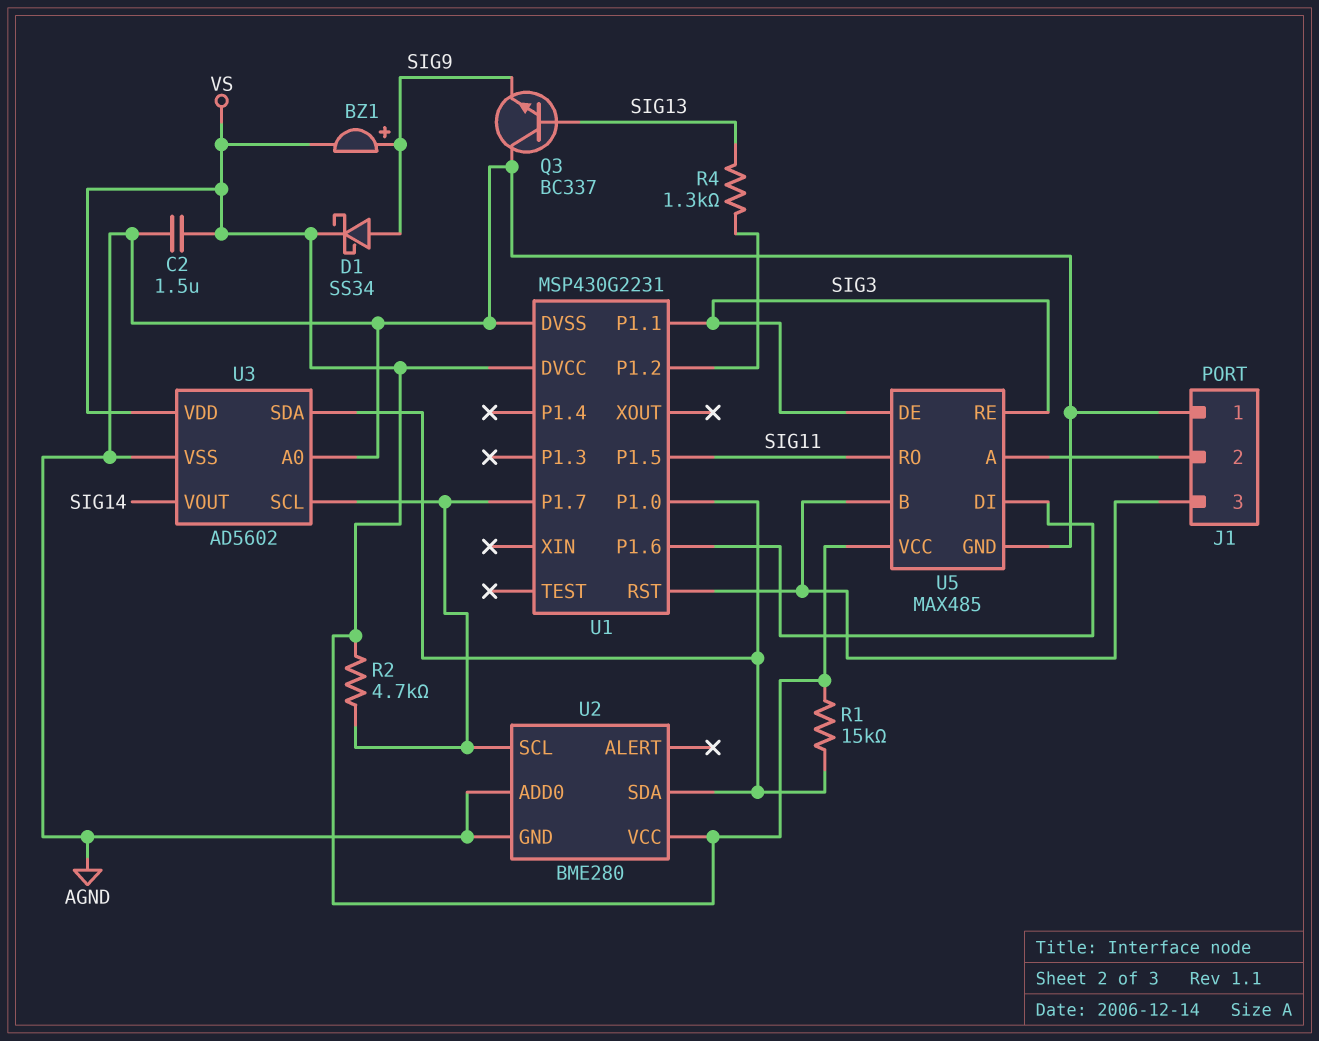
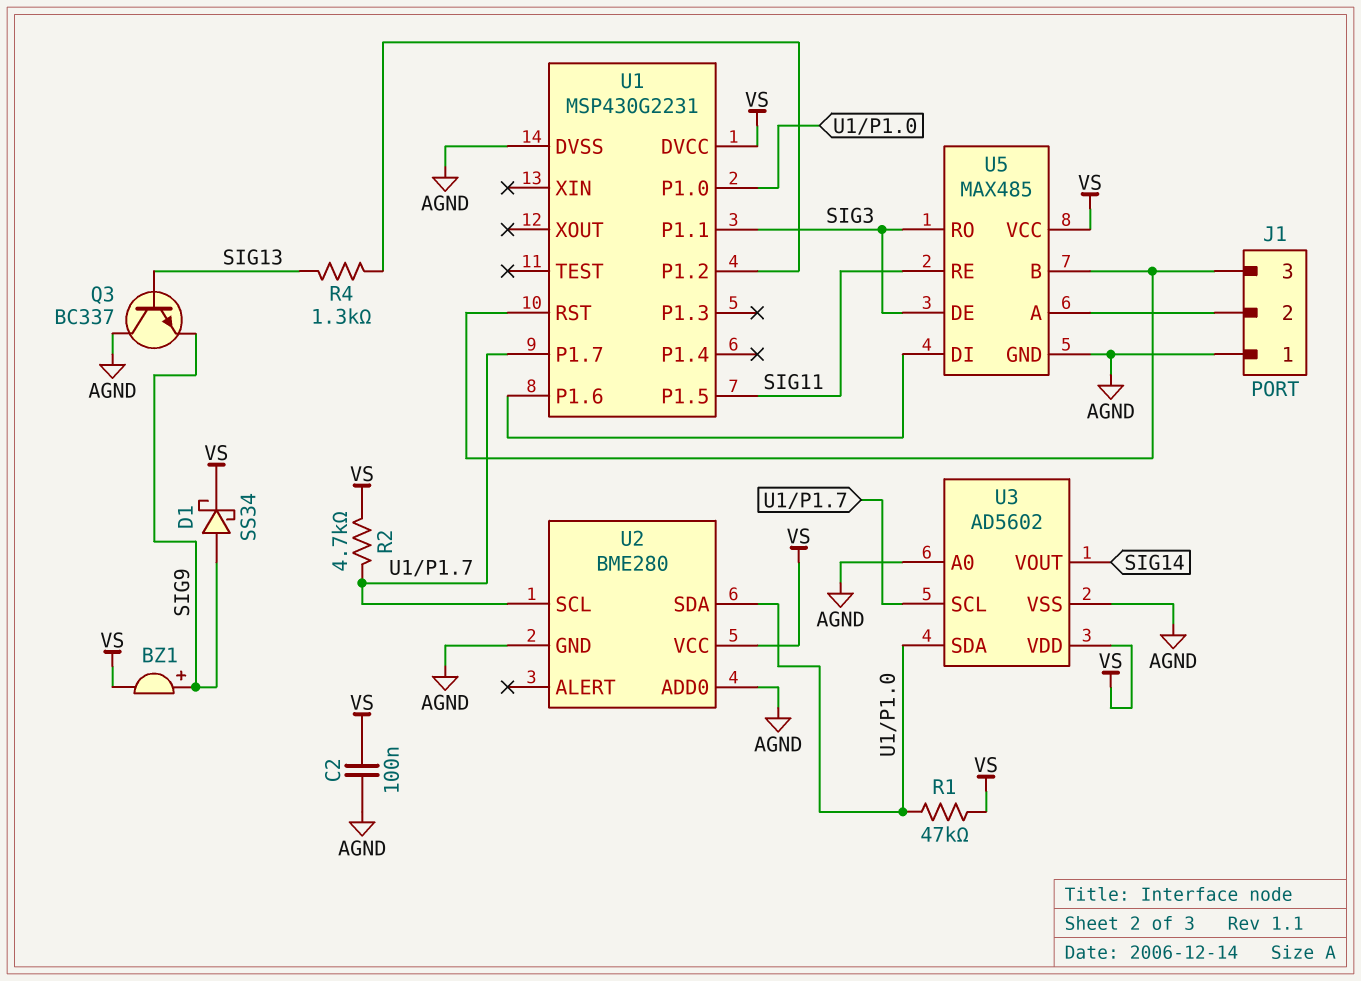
C2: 1.5uF (AGND, VS) -> 100nF (AGND, VS)
R1: 15k (U1/P1.0, VS) -> 47k (U1/P1.0, VS)
U5 pin RE: SIG3 -> SIG11
U5 pin RO: SIG11 -> SIG3

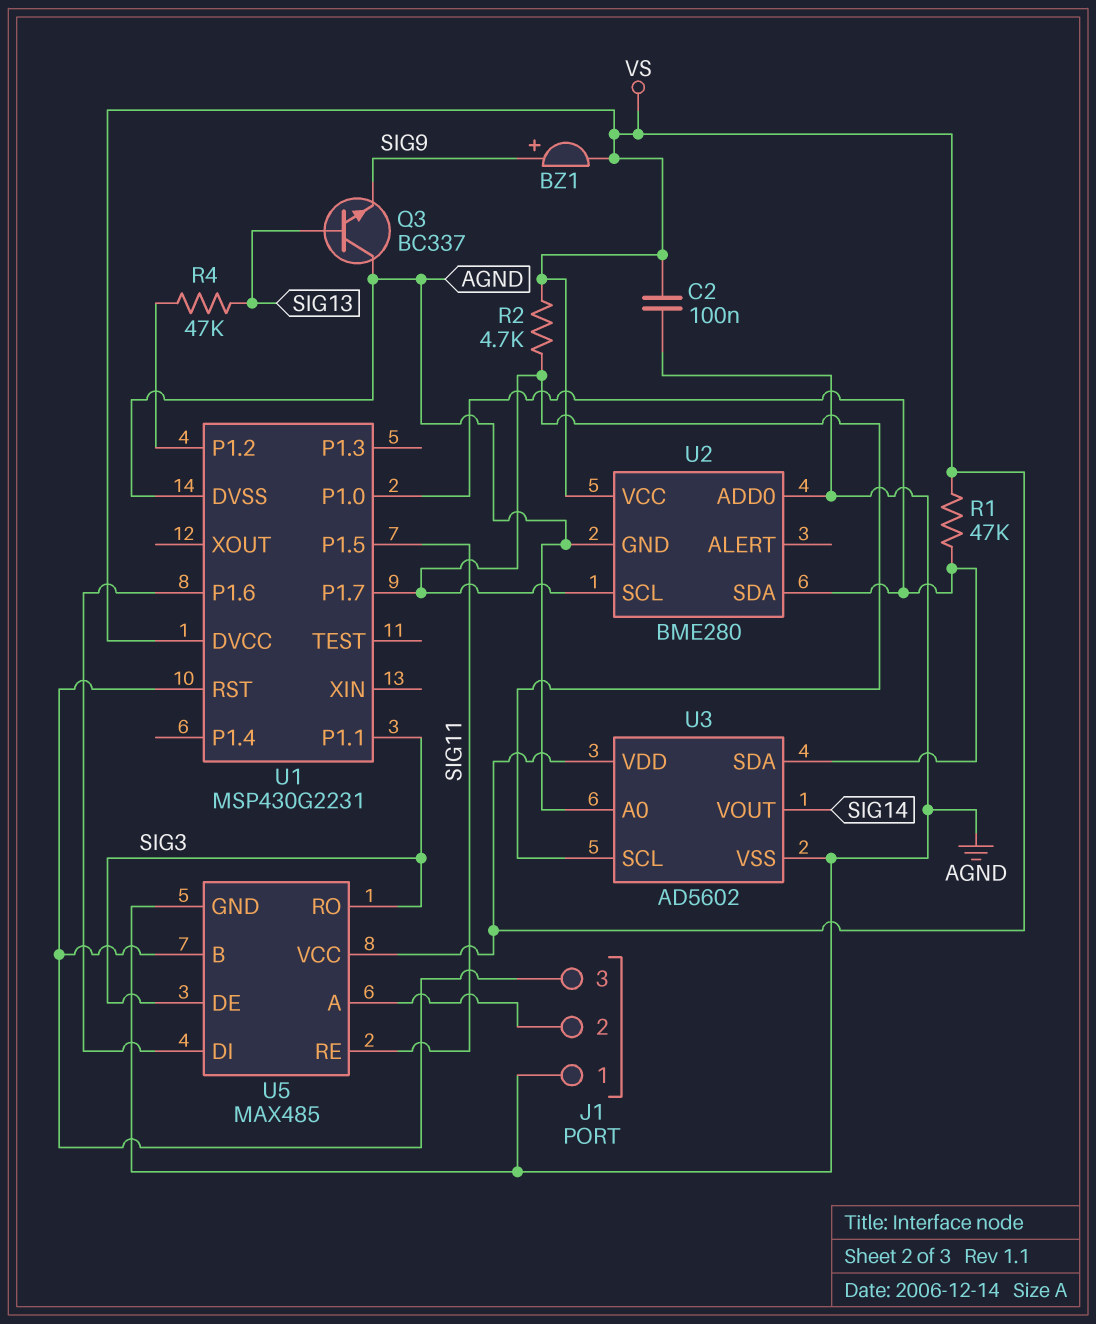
D1: schottky SS34 (A SIG9, K VS) -> none
R4: 1.3k (SIG13, U1/P1.2) -> 47k (SIG13, U1/P1.2)

